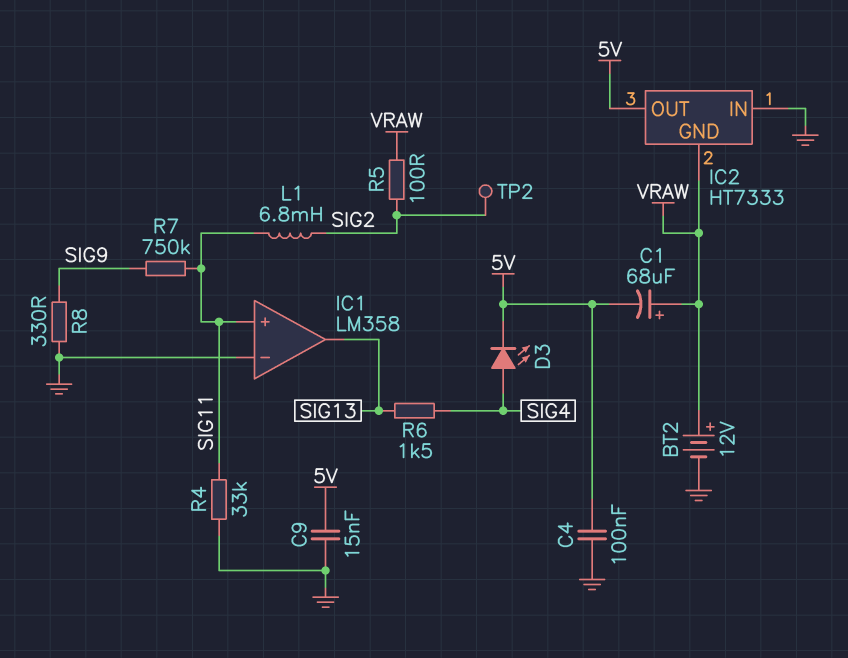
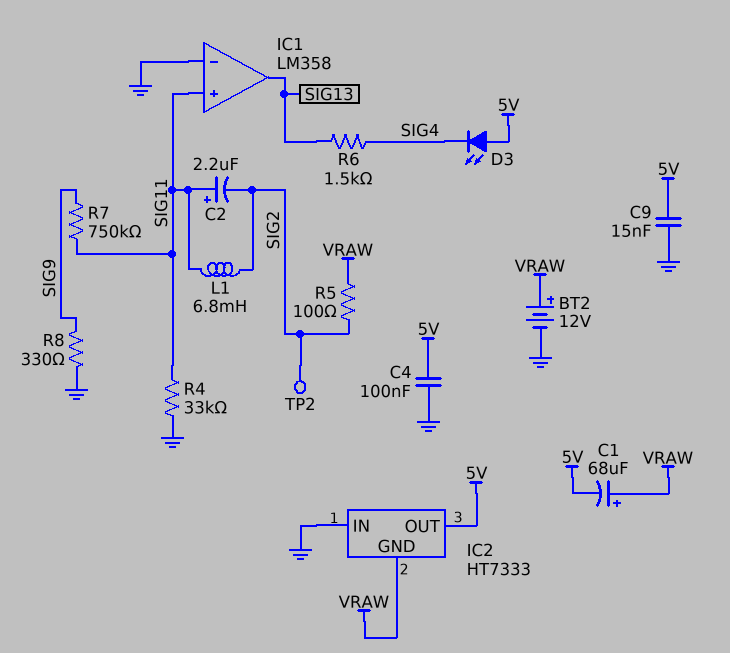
C2: none -> 2.2uF (plus SIG11, minus SIG2)
D3: LED (A SIG4, K 5V) -> LED (A 5V, K SIG4)

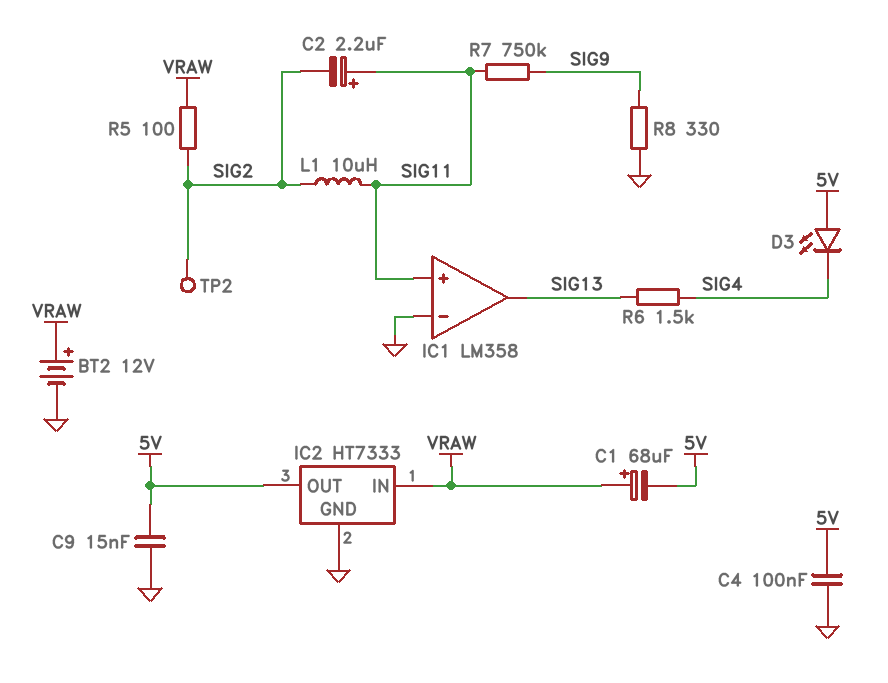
IC2 pin GND: VRAW -> GND
IC2 pin IN: GND -> VRAW
L1: 6.8mH (SIG2, SIG11) -> 10uH (SIG2, SIG11)
R4: 33k (GND, SIG11) -> none

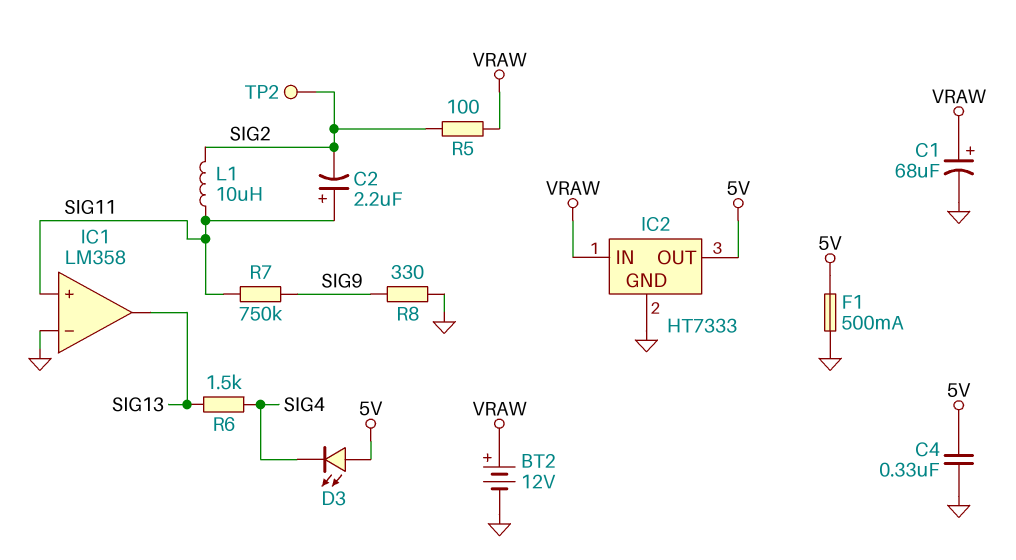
C1: 68uF (plus VRAW, minus 5V) -> 68uF (plus VRAW, minus GND)
C4: 100nF (5V, GND) -> 330nF (5V, GND)
C9: 15nF (5V, GND) -> none
F1: none -> 500mA (5V, GND)

